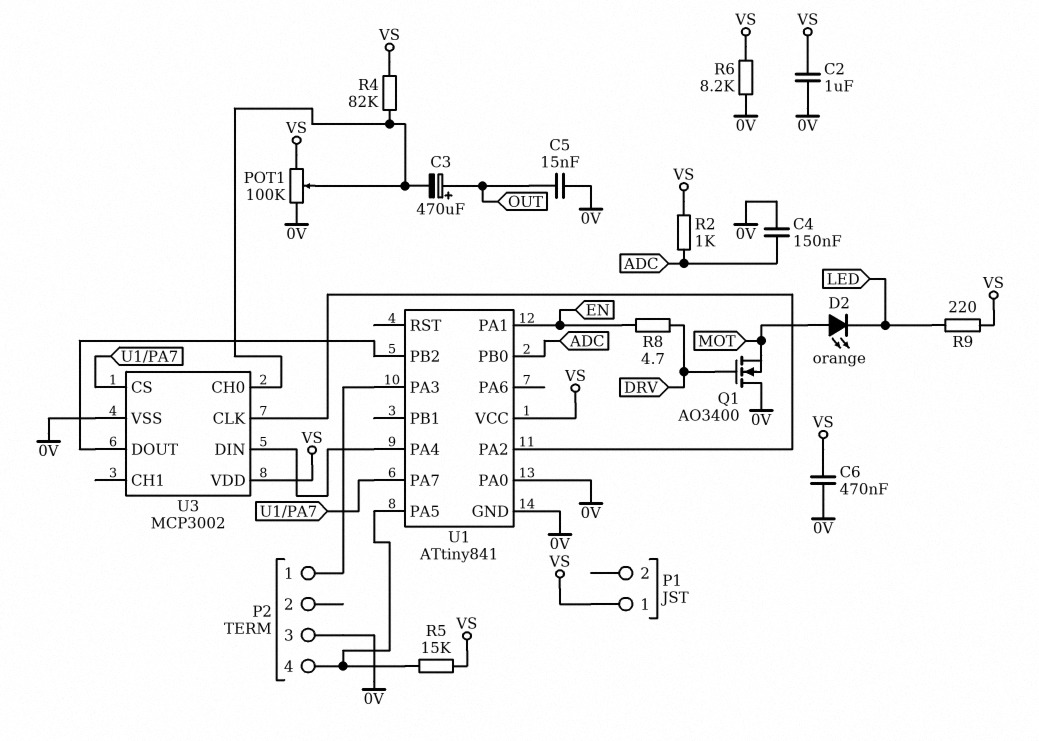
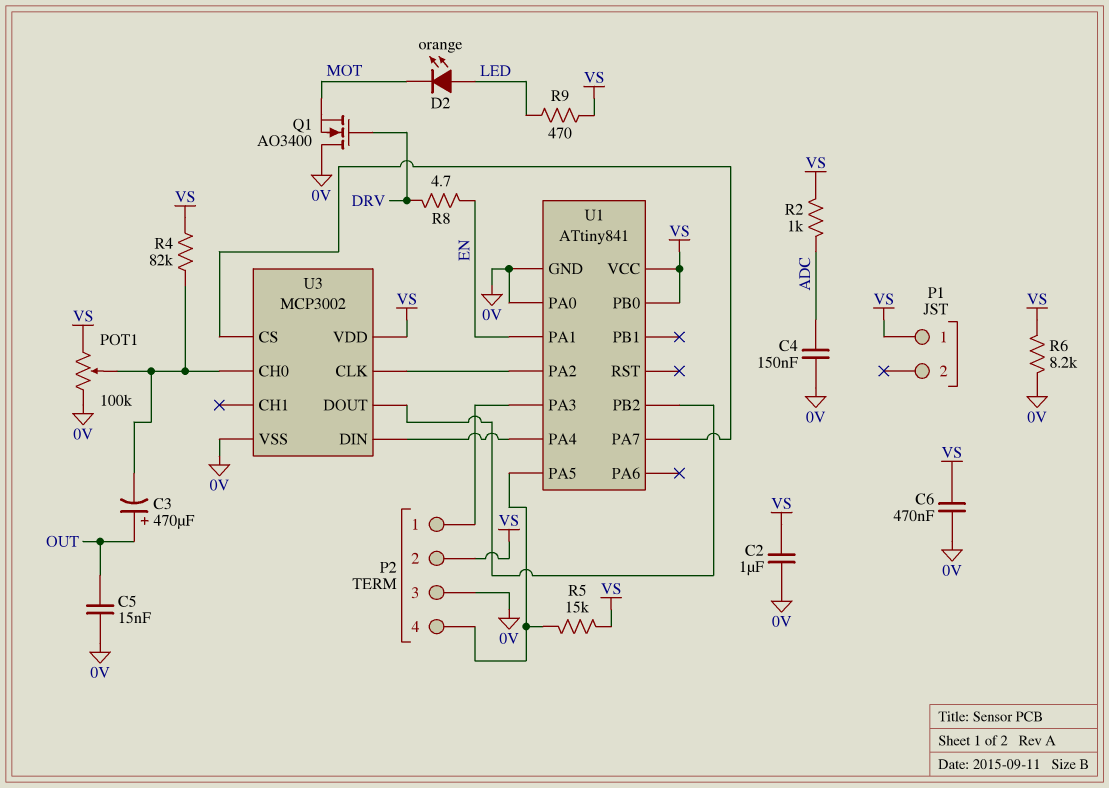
D2: LED orange (A MOT, K LED) -> LED orange (A LED, K MOT)
P2 pin 2: none -> VS
R9: 220 (LED, VS) -> 470 (LED, VS)
U1 pin PB0: ADC -> VS

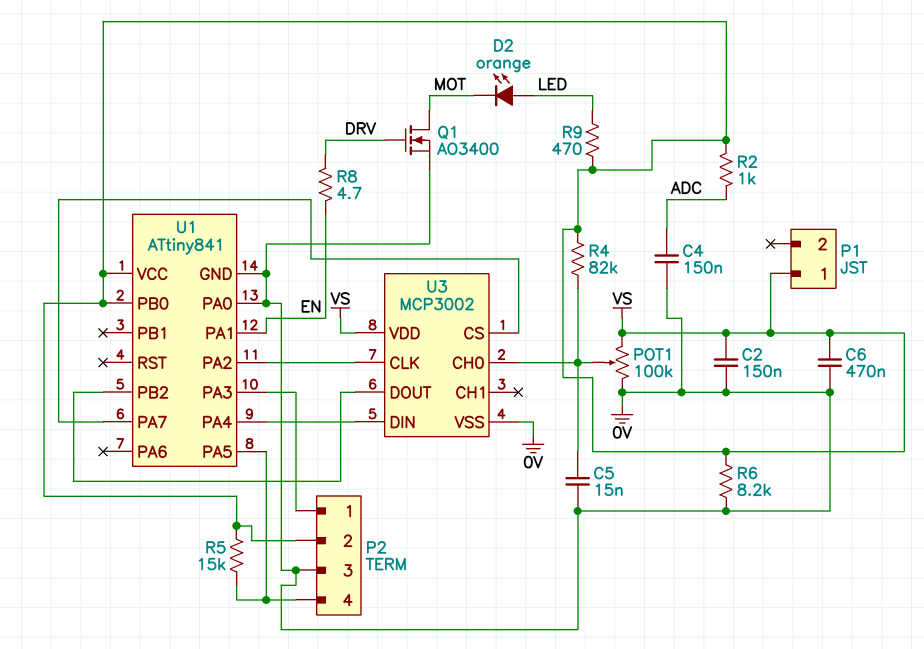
C2: 1uF (0V, VS) -> 150nF (0V, VS)
C3: 470uF (plus OUT, minus U3/CH0) -> none
C5: 15nF (0V, OUT) -> 15nF (0V, U3/CH0)
Q1: NMOS AO3400 (G DRV, D 0V, S MOT) -> NMOS AO3400 (G DRV, D MOT, S 0V)

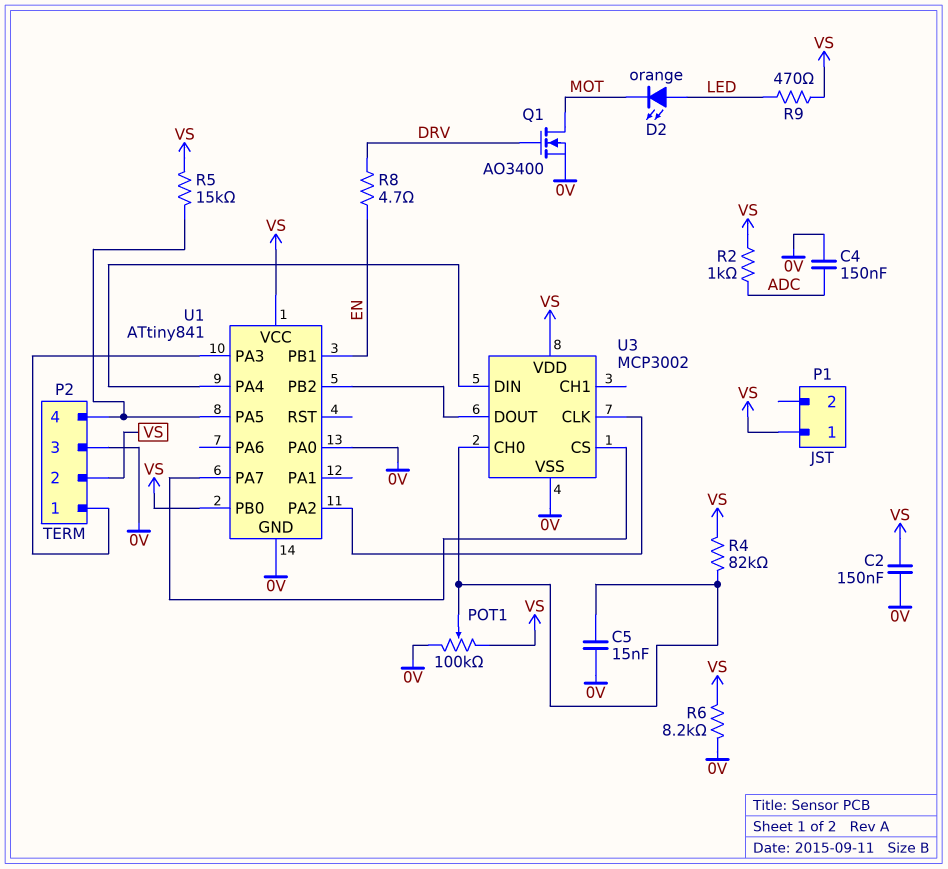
C6: 470nF (0V, VS) -> none
U1 pin PA1: EN -> none
U1 pin PB1: none -> EN

